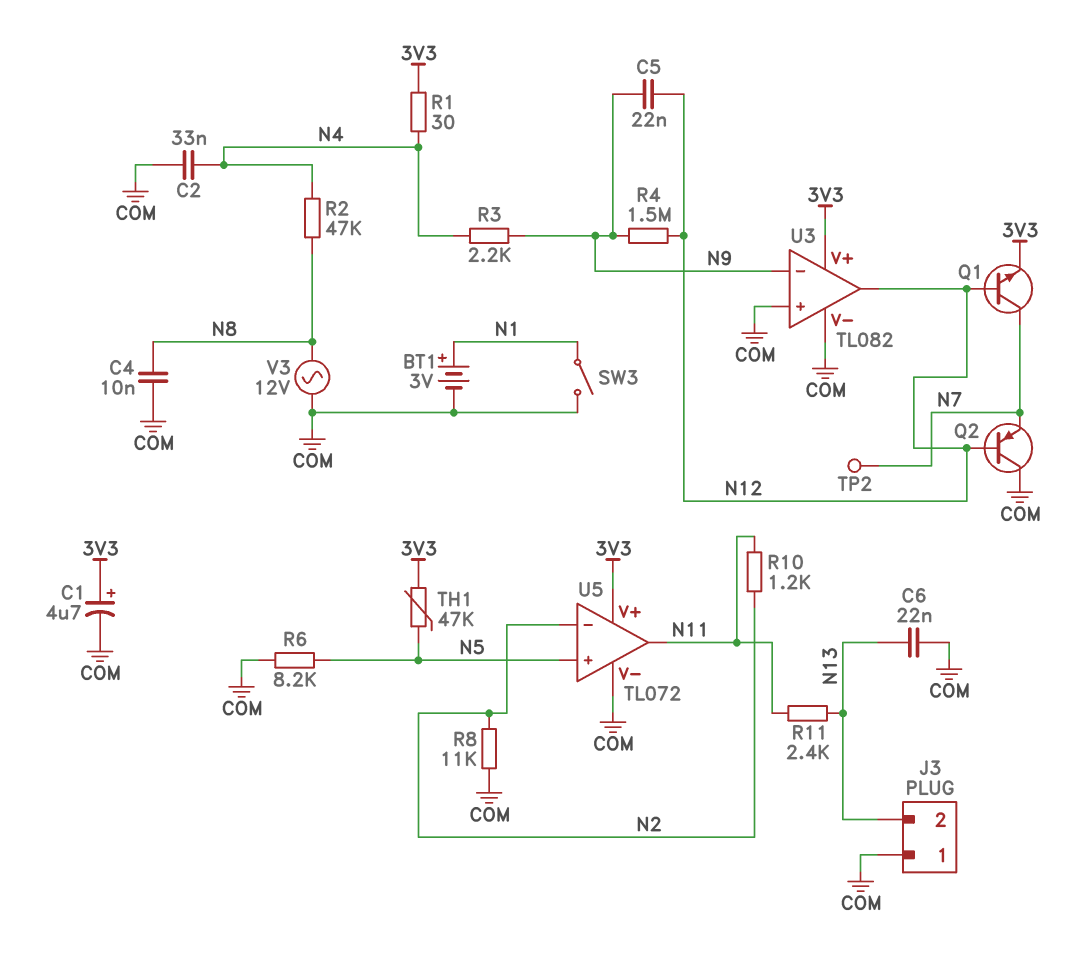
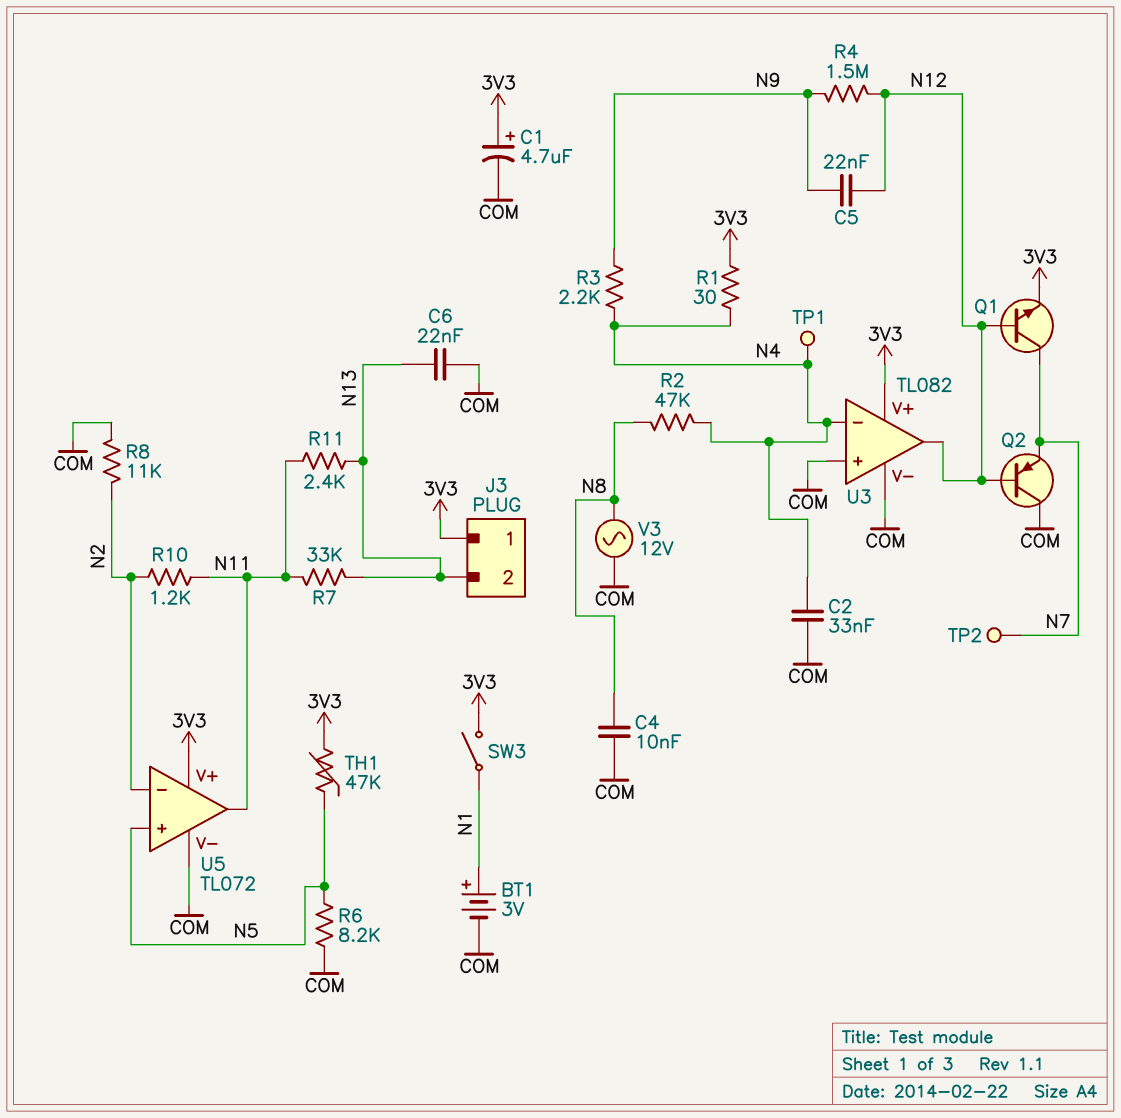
J3 pin 1: COM -> 3V3
R7: none -> 33k (N11, N13)
SW3: switch (COM, N1) -> switch (3V3, N1)
TP1: none -> test point (N4)
U3 pin in-: N9 -> N4

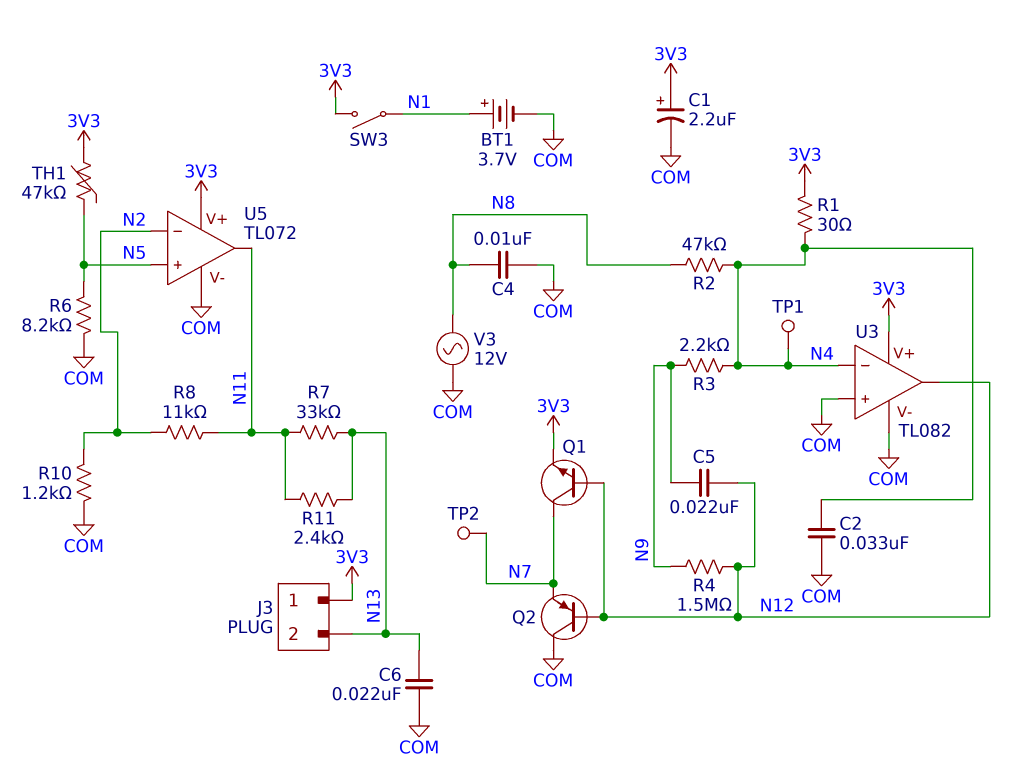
BT1: 3V (plus N1, minus COM) -> 3.7V (plus N1, minus COM)
C1: 4.7uF (plus 3V3, minus COM) -> 2.2uF (plus 3V3, minus COM)
R8: 11k (COM, N2) -> 11k (N2, N11)
R10: 1.2k (N2, N11) -> 1.2k (COM, N2)

